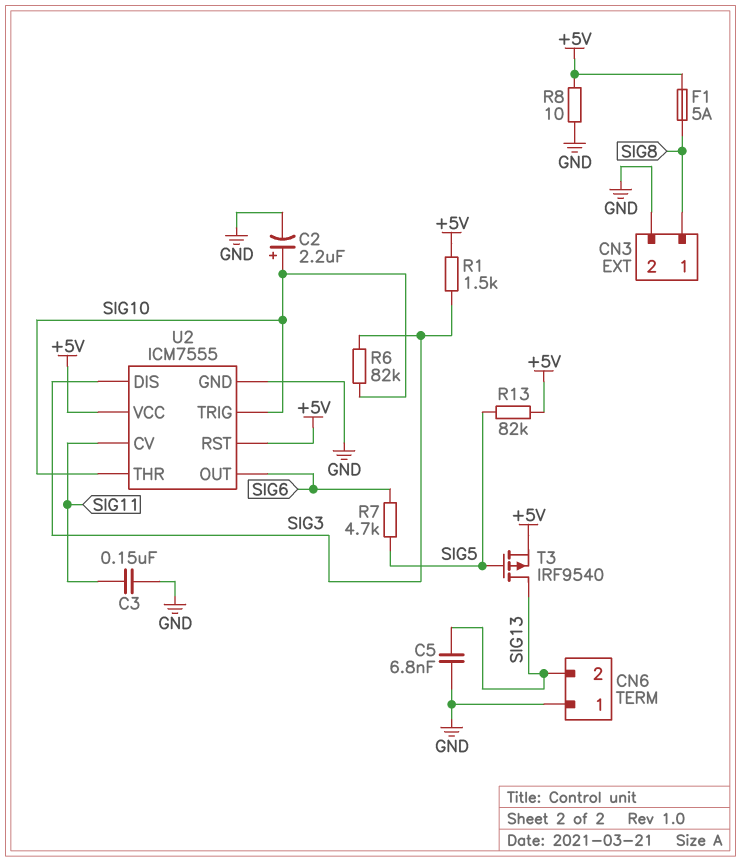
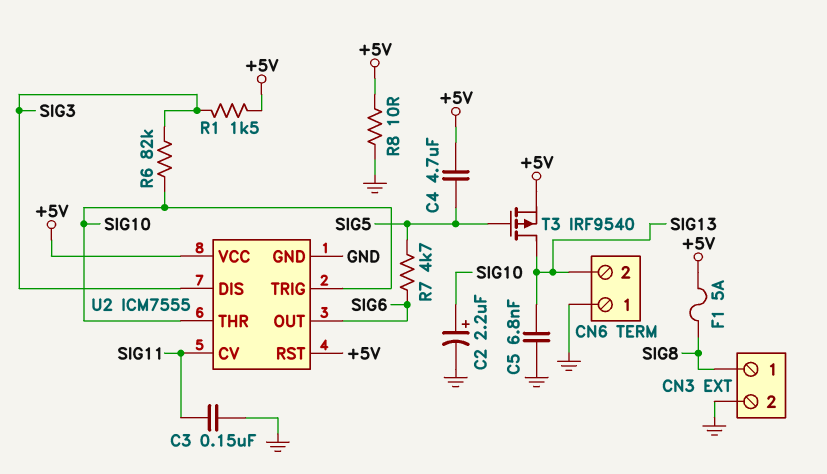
C4: none -> 4.7uF (+5V, SIG5)
R13: 82k (+5V, SIG5) -> none

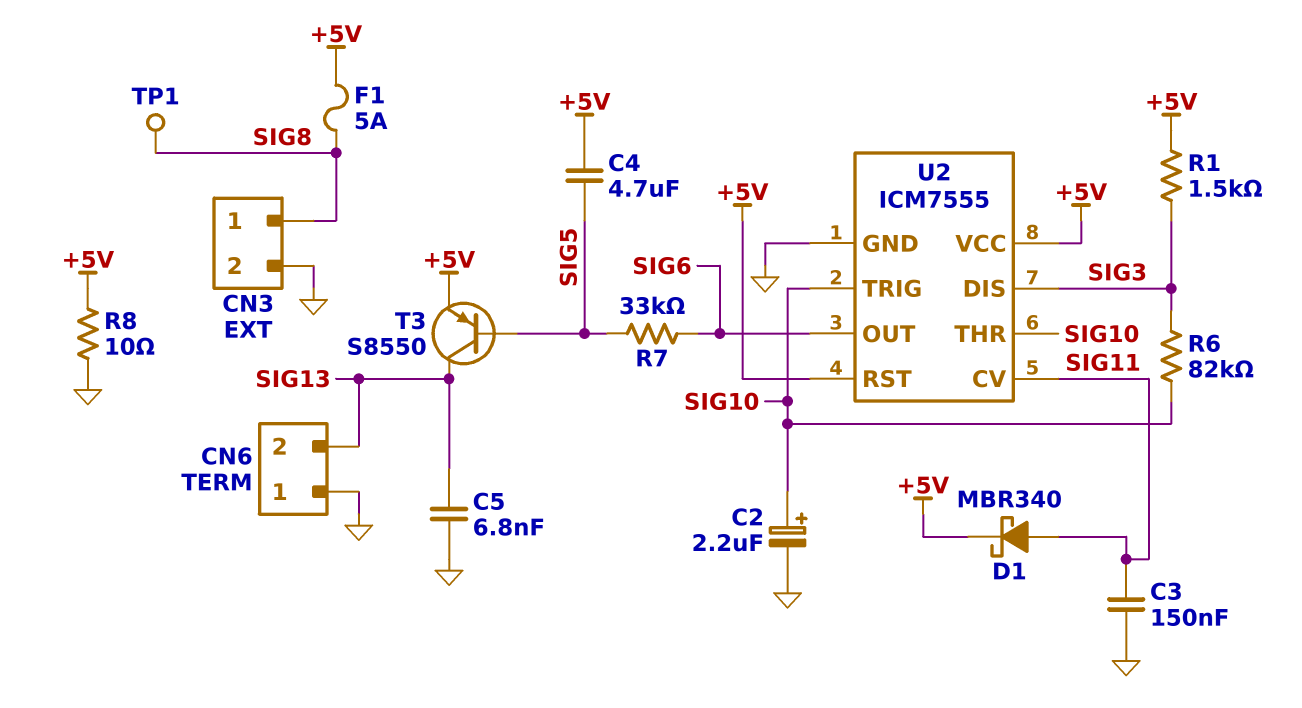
D1: none -> schottky MBR340 (A SIG11, K +5V)
R7: 4.7k (SIG5, SIG6) -> 33k (SIG5, SIG6)
T3: PMOS IRF9540 (G SIG5, D SIG13, S +5V) -> PNP S8550 (B SIG5, C SIG13, E +5V)
TP1: none -> test point (SIG8)

